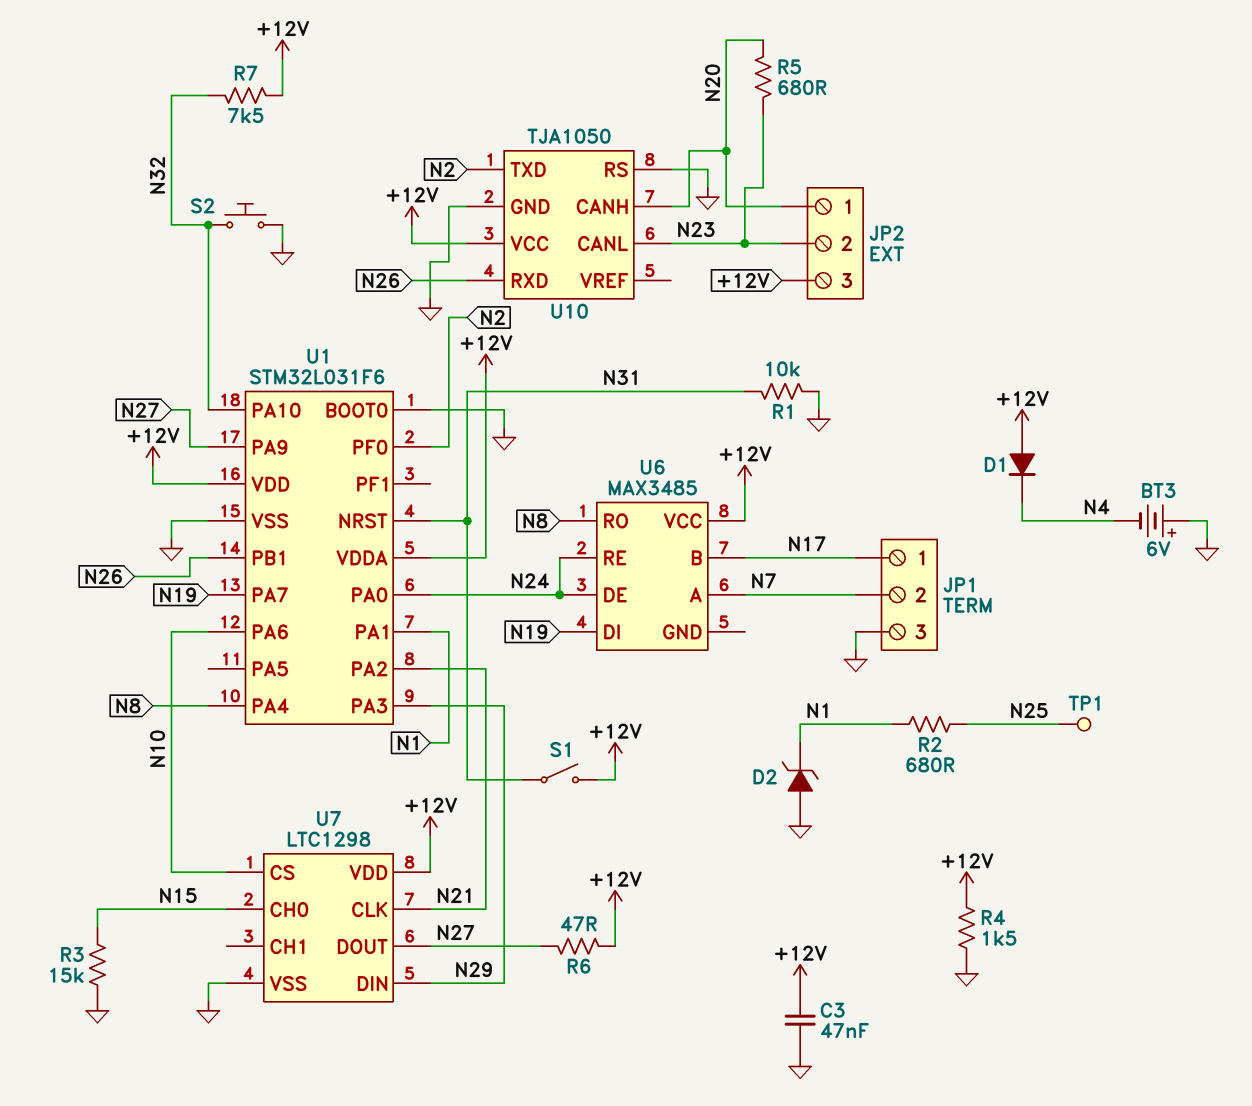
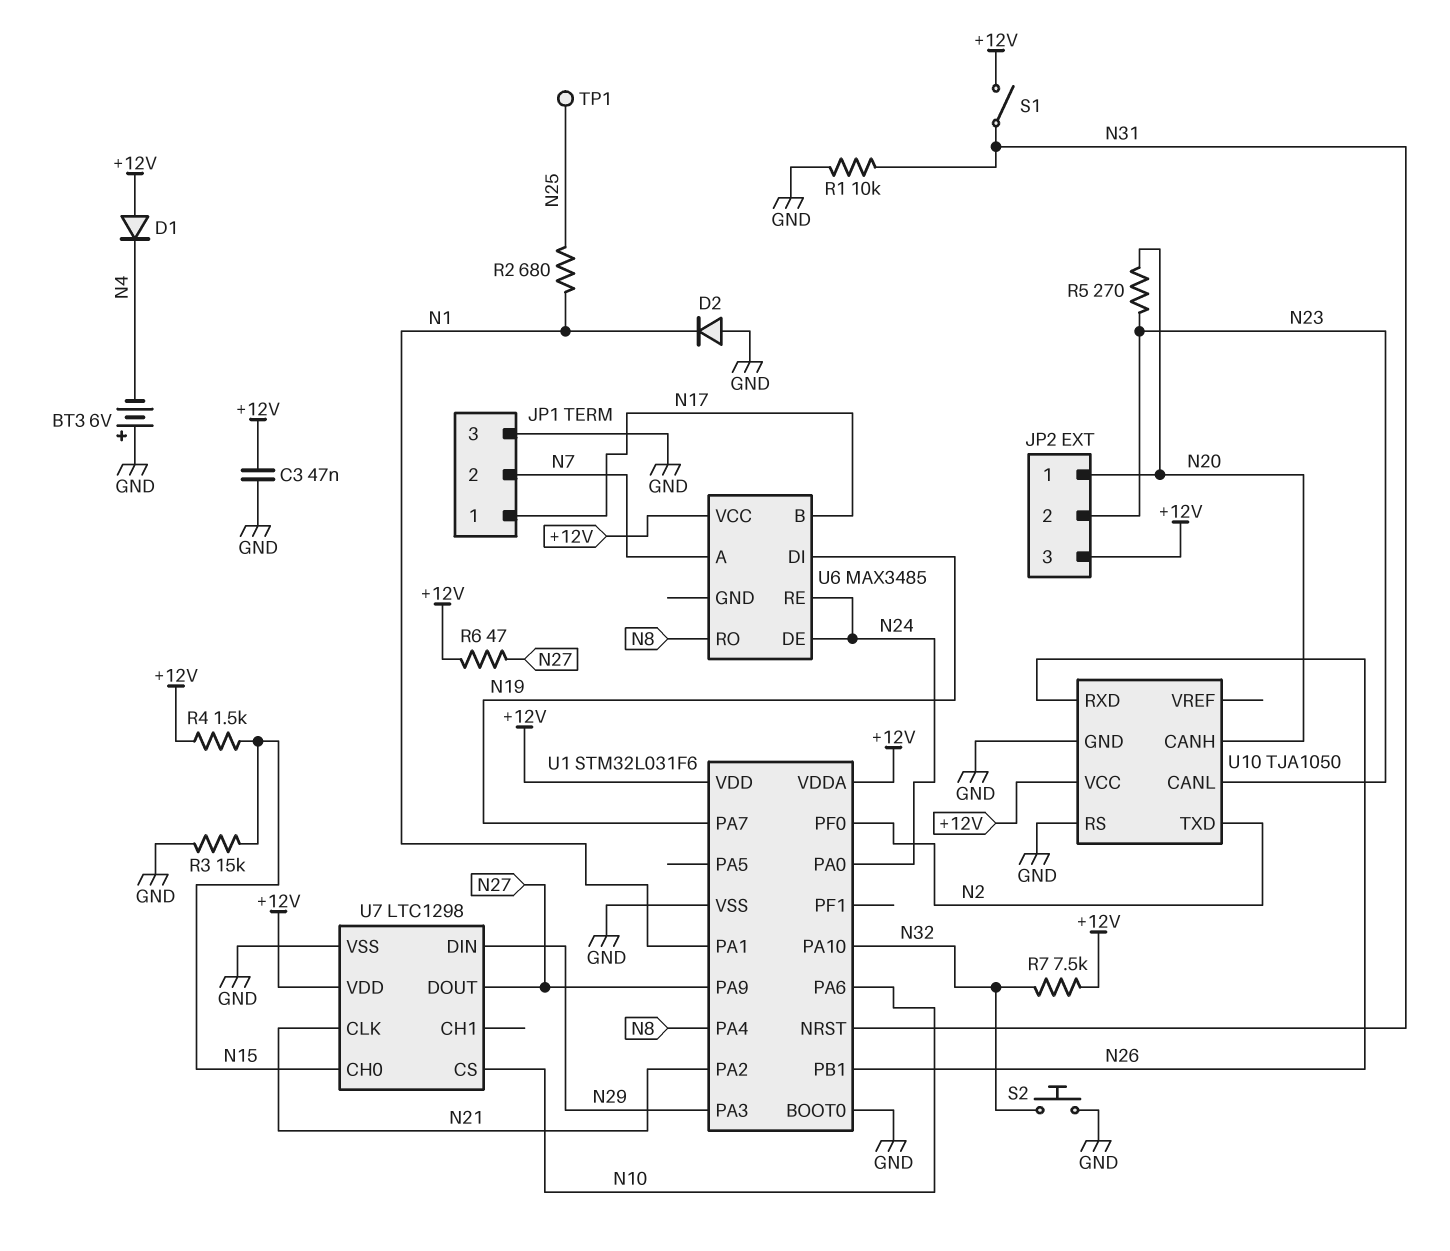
D2: zener (A GND, K N1) -> diode (A GND, K N1)
R4: 1.5k (+12V, GND) -> 1.5k (+12V, N15)
R5: 680 (N20, N23) -> 270 (N20, N23)

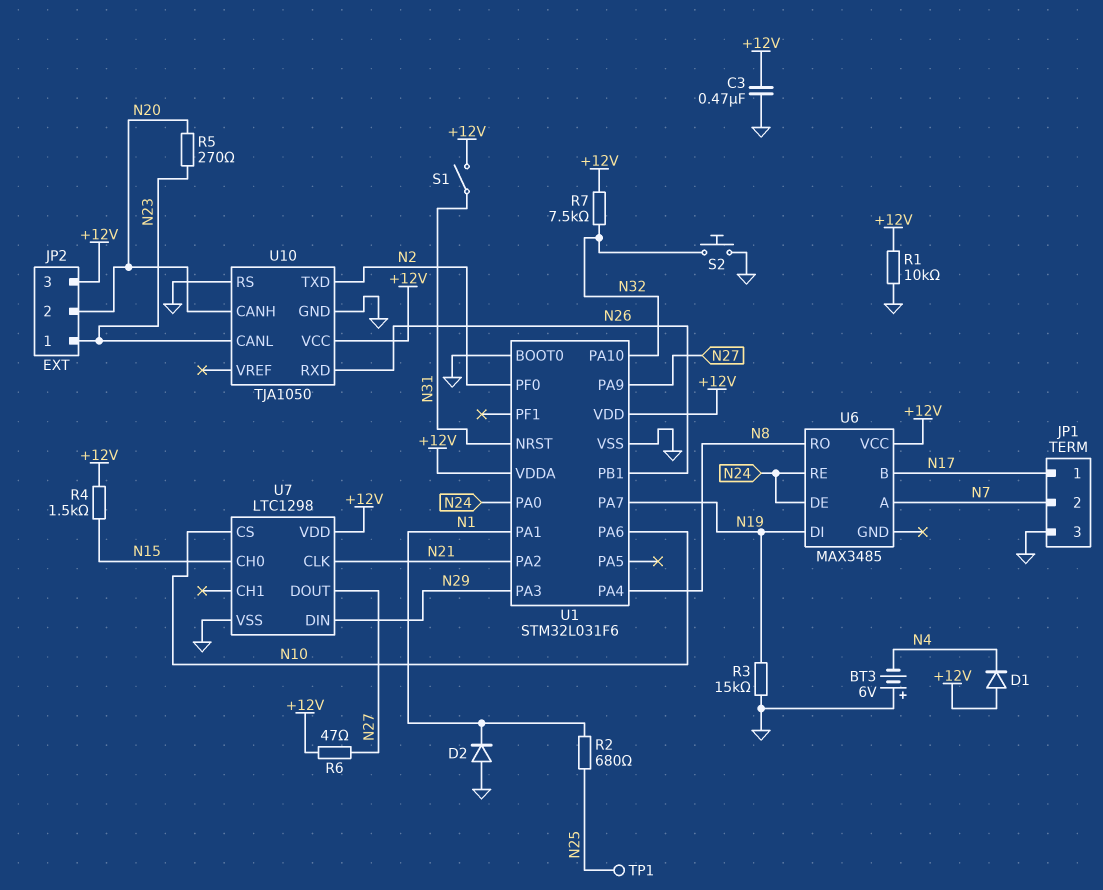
C3: 47nF (+12V, GND) -> 470nF (+12V, GND)
JP2 pin 1: N20 -> N23
JP2 pin 2: N23 -> N20
R1: 10k (GND, N31) -> 10k (+12V, GND)
R3: 15k (GND, N15) -> 15k (GND, N19)

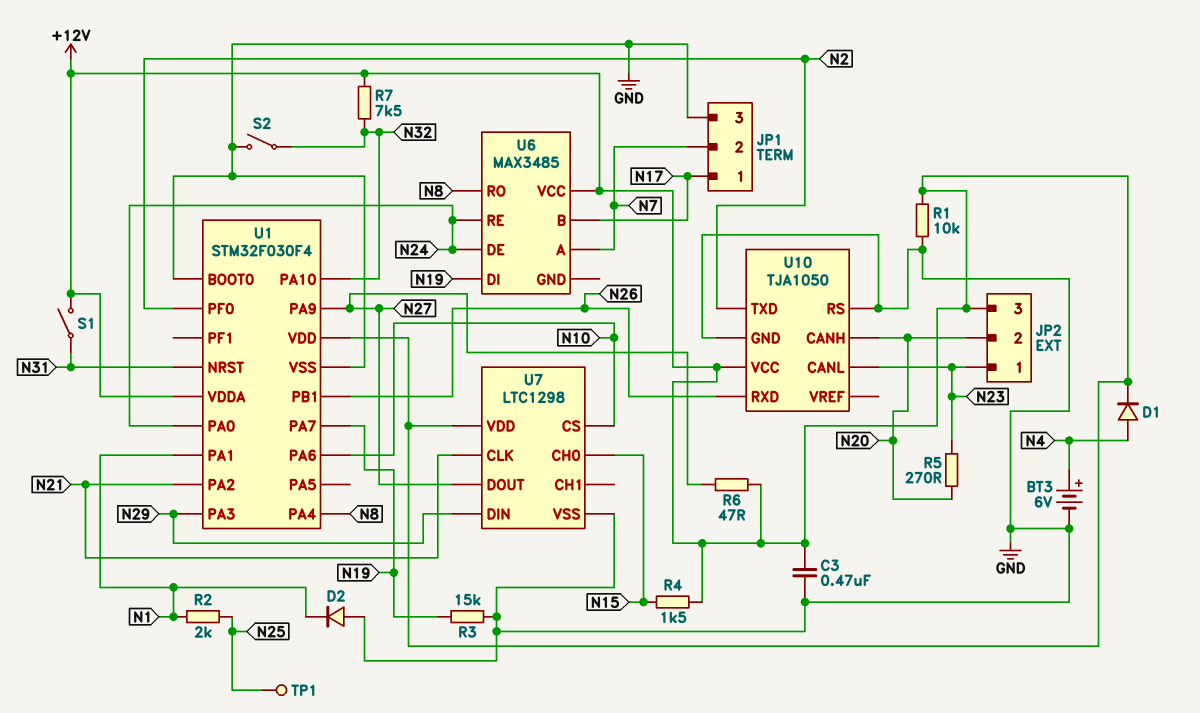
BT3: 6V (plus GND, minus N4) -> 6V (plus N4, minus GND)
D1: diode (A +12V, K N4) -> diode (A N4, K +12V)
R2: 680 (N1, N25) -> 2k (N1, N25)
S2: button (GND, N32) -> switch (GND, N32)
U1: STM32L031F6 -> STM32F030F4

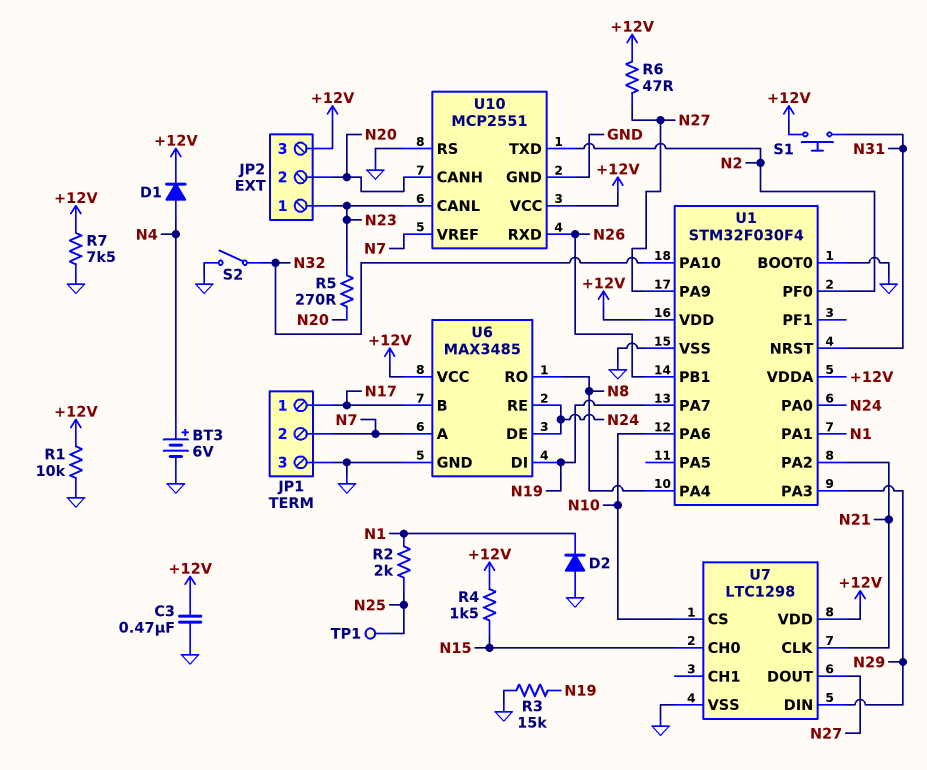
R7: 7.5k (+12V, N32) -> 7.5k (+12V, GND)
S1: switch (+12V, N31) -> button (+12V, N31)
U6 pin GND: none -> GND
U10: TJA1050 -> MCP2551
U10 pin VREF: none -> N7

